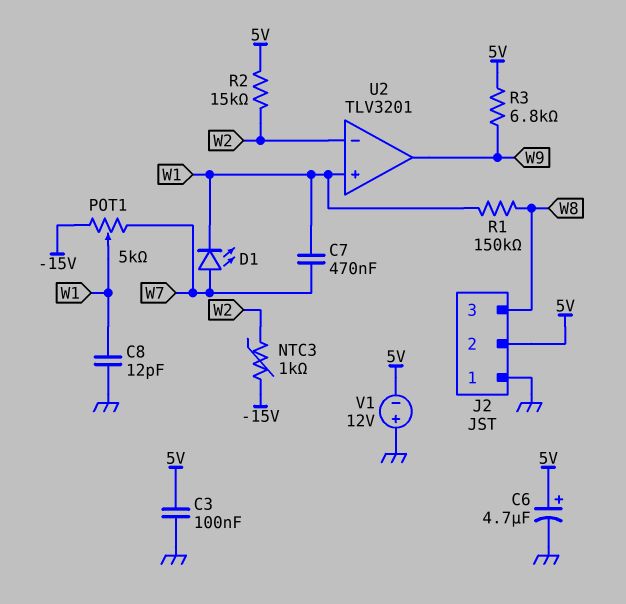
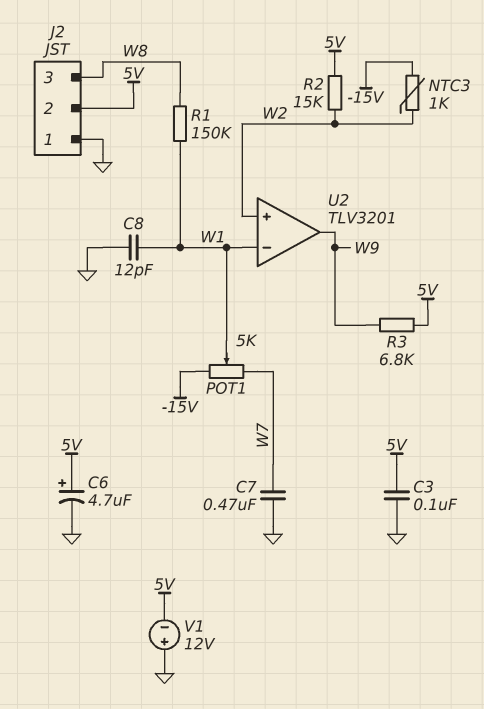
C7: 470nF (W1, W7) -> 470nF (GND, W7)
D1: LED (A W7, K W1) -> none
U2 pin in+: W1 -> W2
U2 pin in-: W2 -> W1

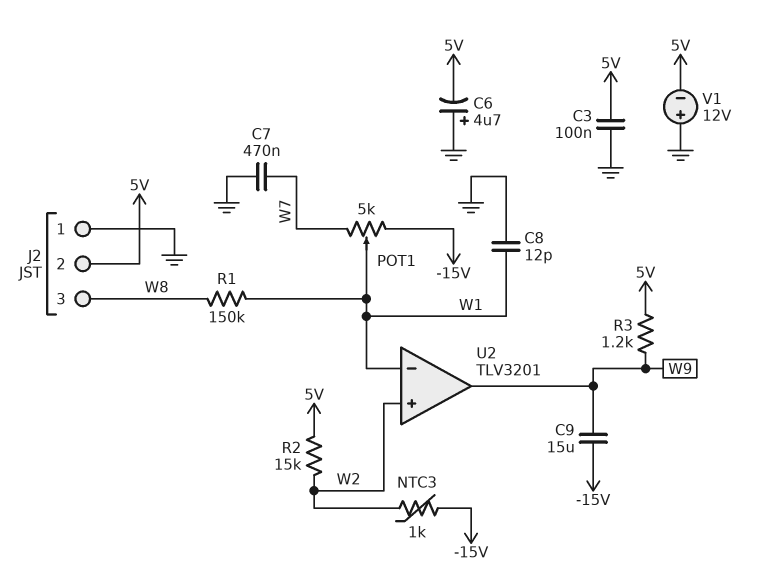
C6: 4.7uF (plus 5V, minus GND) -> 4.7uF (plus GND, minus 5V)
C9: none -> 15uF (-15V, W9)
R3: 6.8k (5V, W9) -> 1.2k (5V, W9)

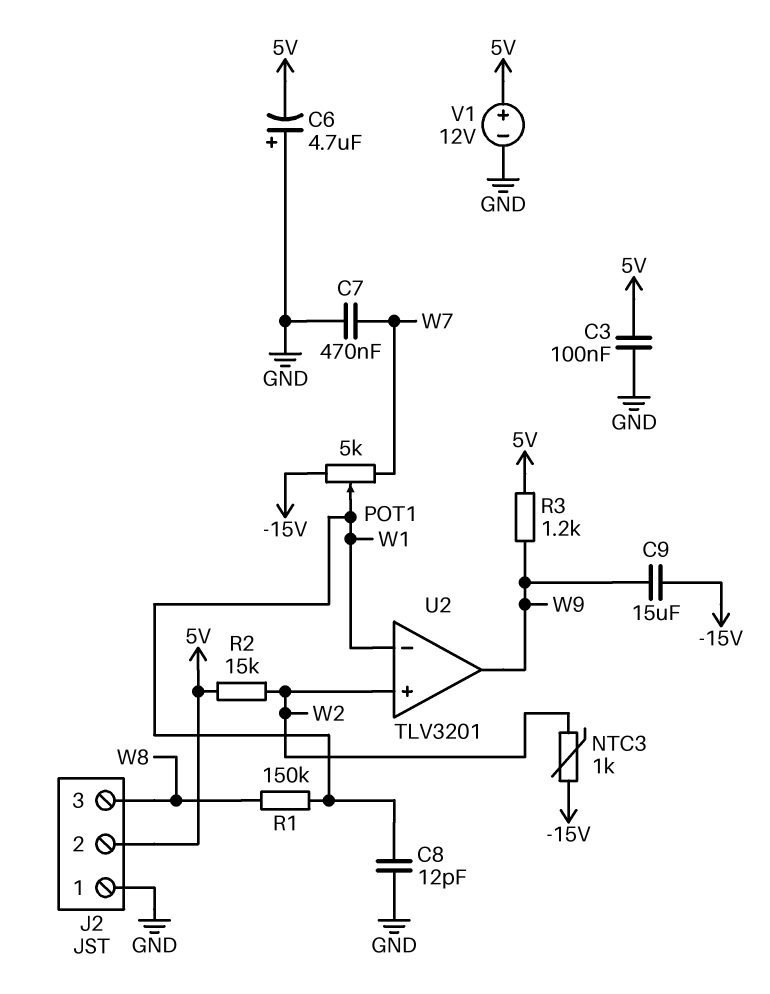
V1: 12V (plus GND, minus 5V) -> 12V (plus 5V, minus GND)

